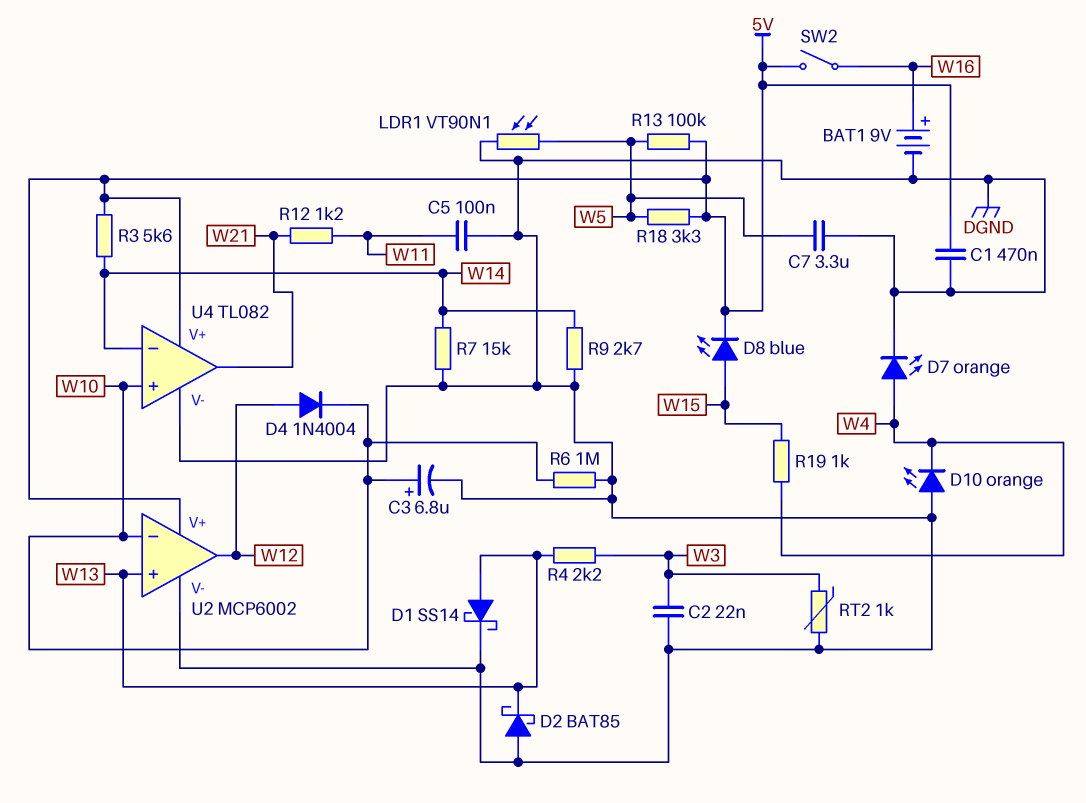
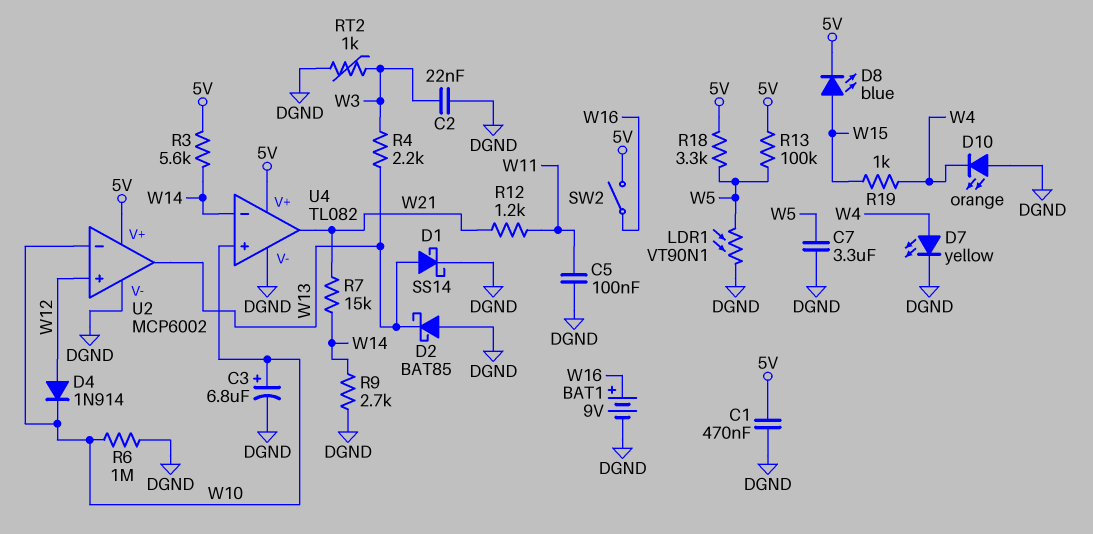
D4: diode 1N4004 (A W12, K W10) -> diode 1N914 (A W12, K W10)
D7: LED orange (A W4, K DGND) -> LED yellow (A W4, K DGND)
R7: 15k (DGND, W14) -> 15k (W14, W21)
U2 pin in+: W13 -> W12
U2 pin out: W12 -> W13

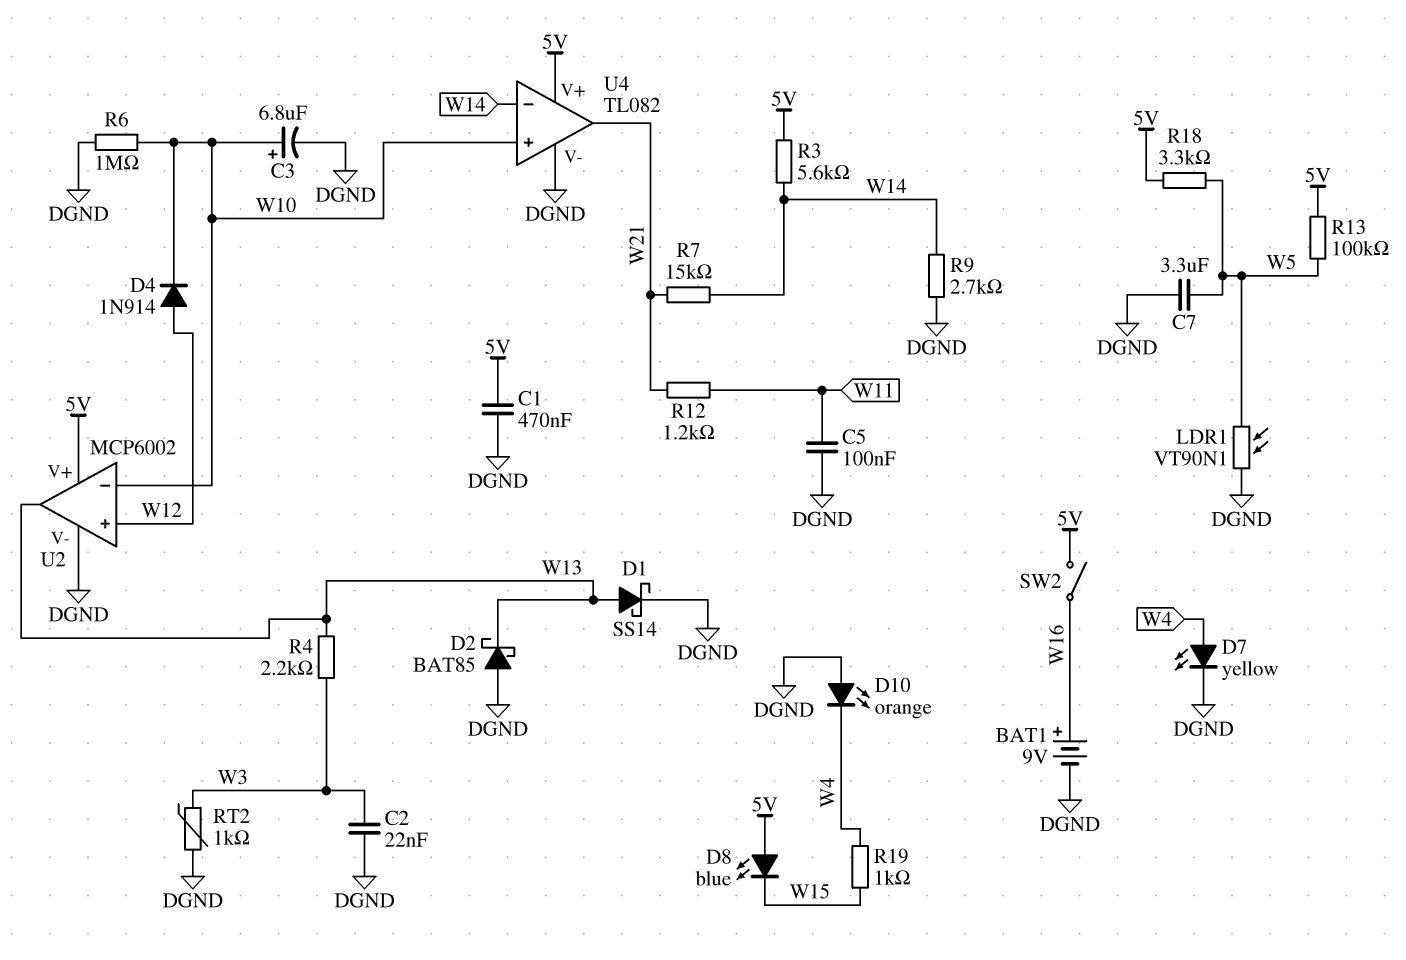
D8: LED blue (A W15, K 5V) -> LED blue (A 5V, K W15)

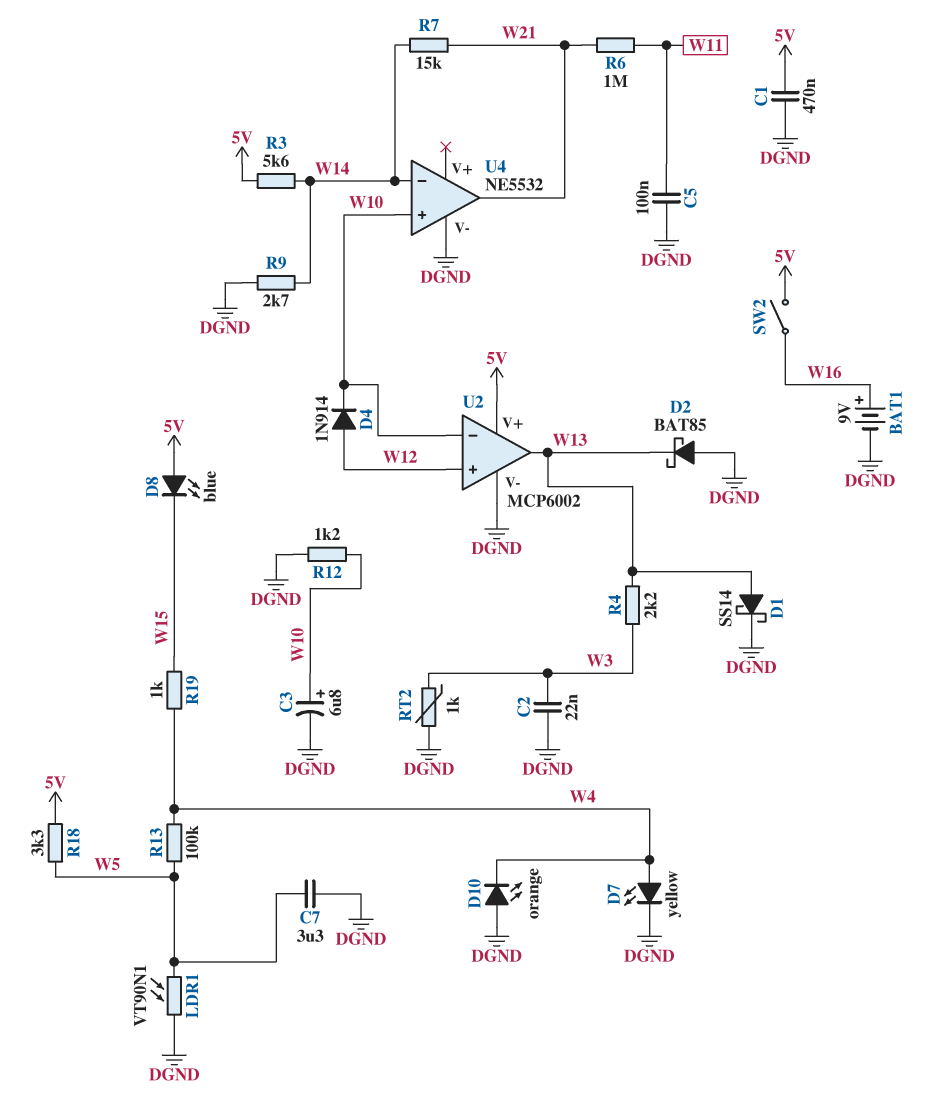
R6: 1M (DGND, W10) -> 1M (W11, W21)
R12: 1.2k (W11, W21) -> 1.2k (DGND, W10)
R13: 100k (5V, W5) -> 100k (W4, W5)
U4: TL082 -> NE5532
U4 pin V+: 5V -> none

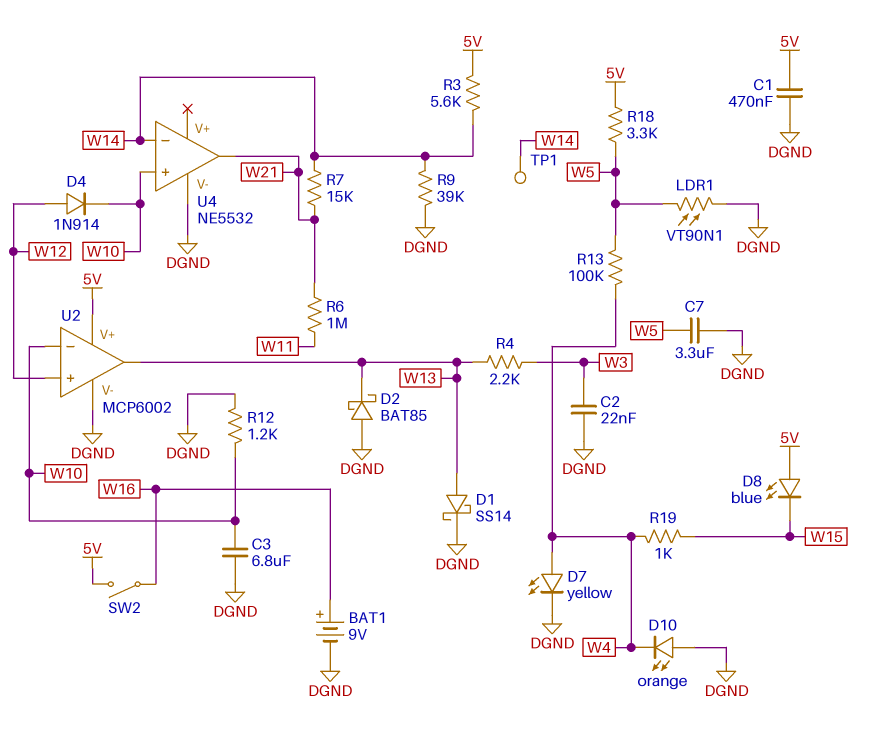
C3: 6.8uF (plus W10, minus DGND) -> 6.8uF (DGND, W10)
C5: 100nF (DGND, W11) -> none
R9: 2.7k (DGND, W14) -> 39k (DGND, W14)
RT2: 1k (DGND, W3) -> none
TP1: none -> test point (W14)

